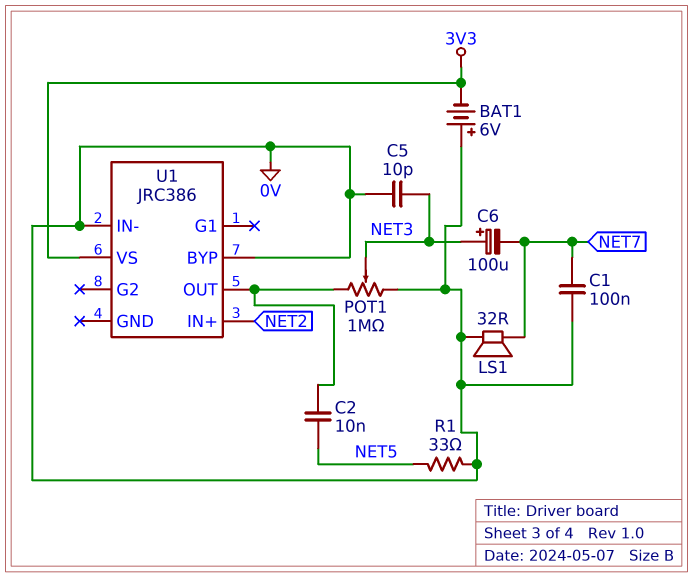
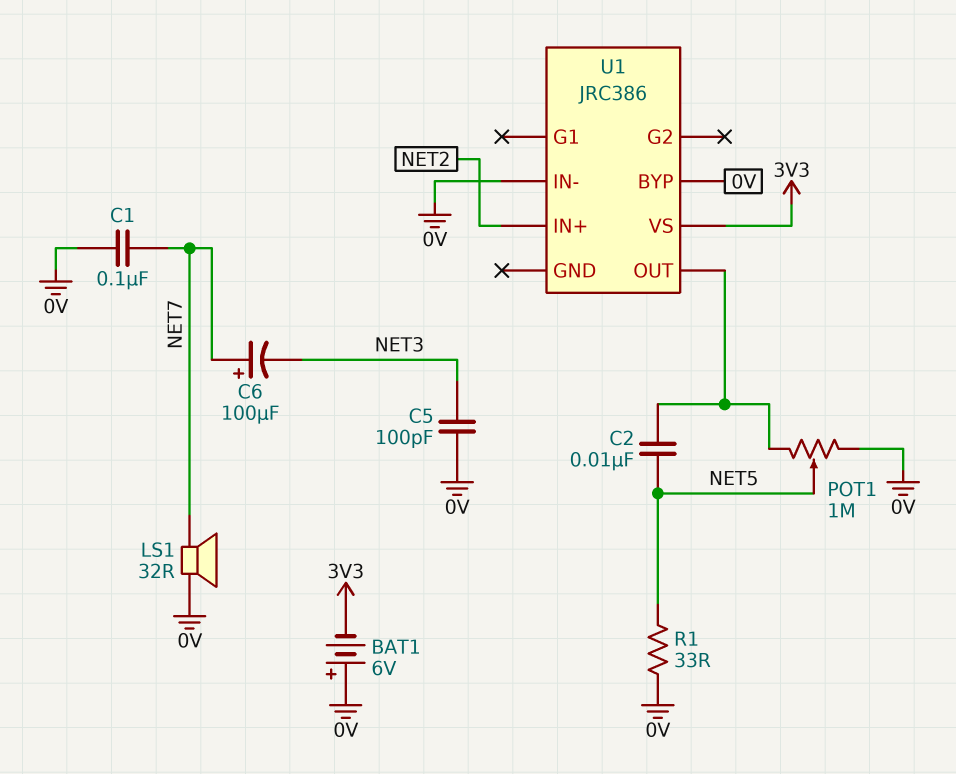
C5: 10pF (0V, NET3) -> 100pF (0V, NET3)
C6: 100uF (plus NET3, minus NET7) -> 100uF (plus NET7, minus NET3)
POT1: 1M (0V, U1/OUT, wiper NET3) -> 1M (0V, U1/OUT, wiper NET5)

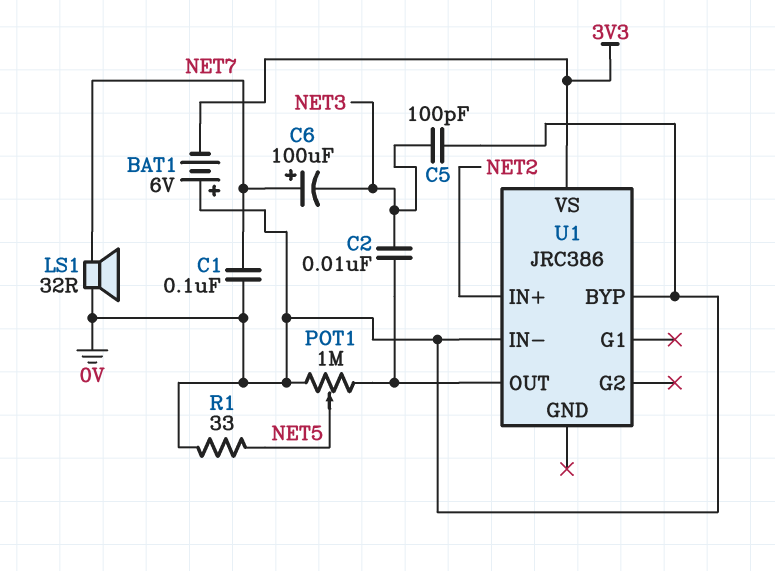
C2: 10nF (NET5, U1/OUT) -> 10nF (NET3, U1/OUT)

